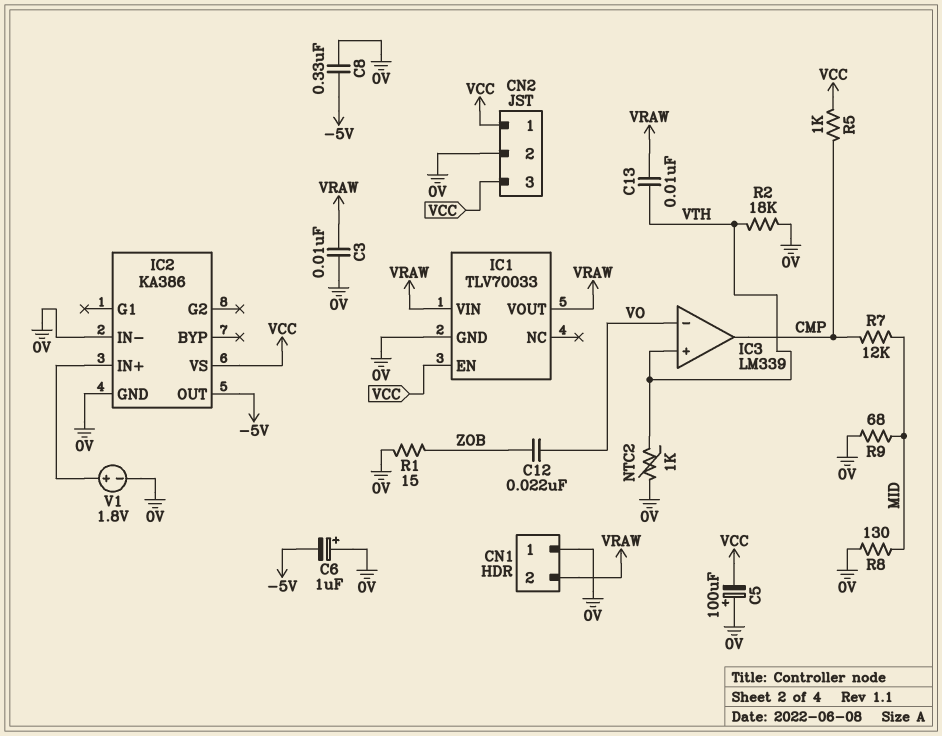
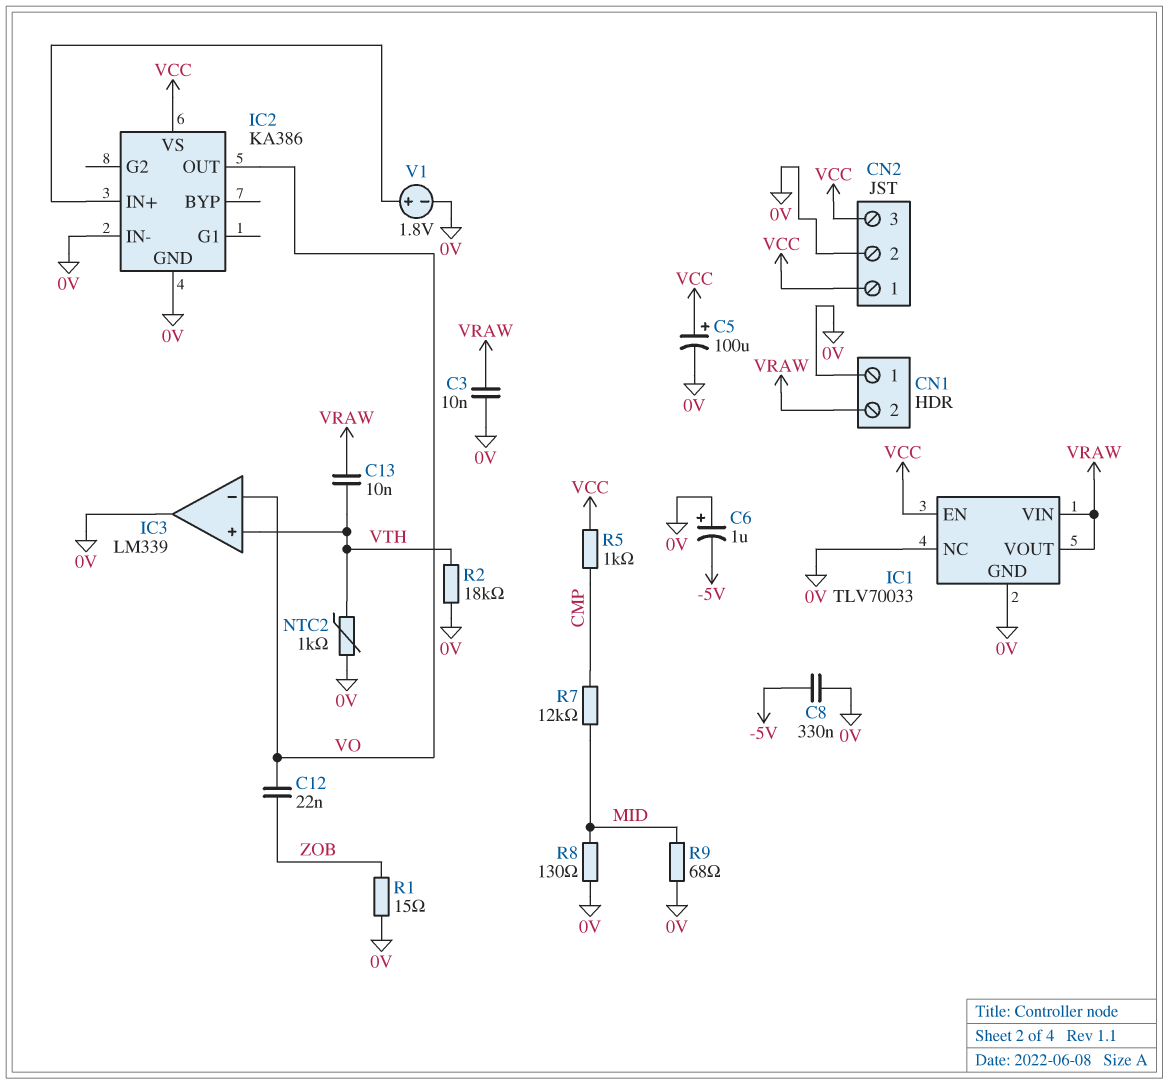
C5: 100uF (plus 0V, minus VCC) -> 100uF (plus VCC, minus 0V)
IC1 pin NC: none -> 0V
IC2 pin OUT: -5V -> VO
IC3 pin out: CMP -> 0V

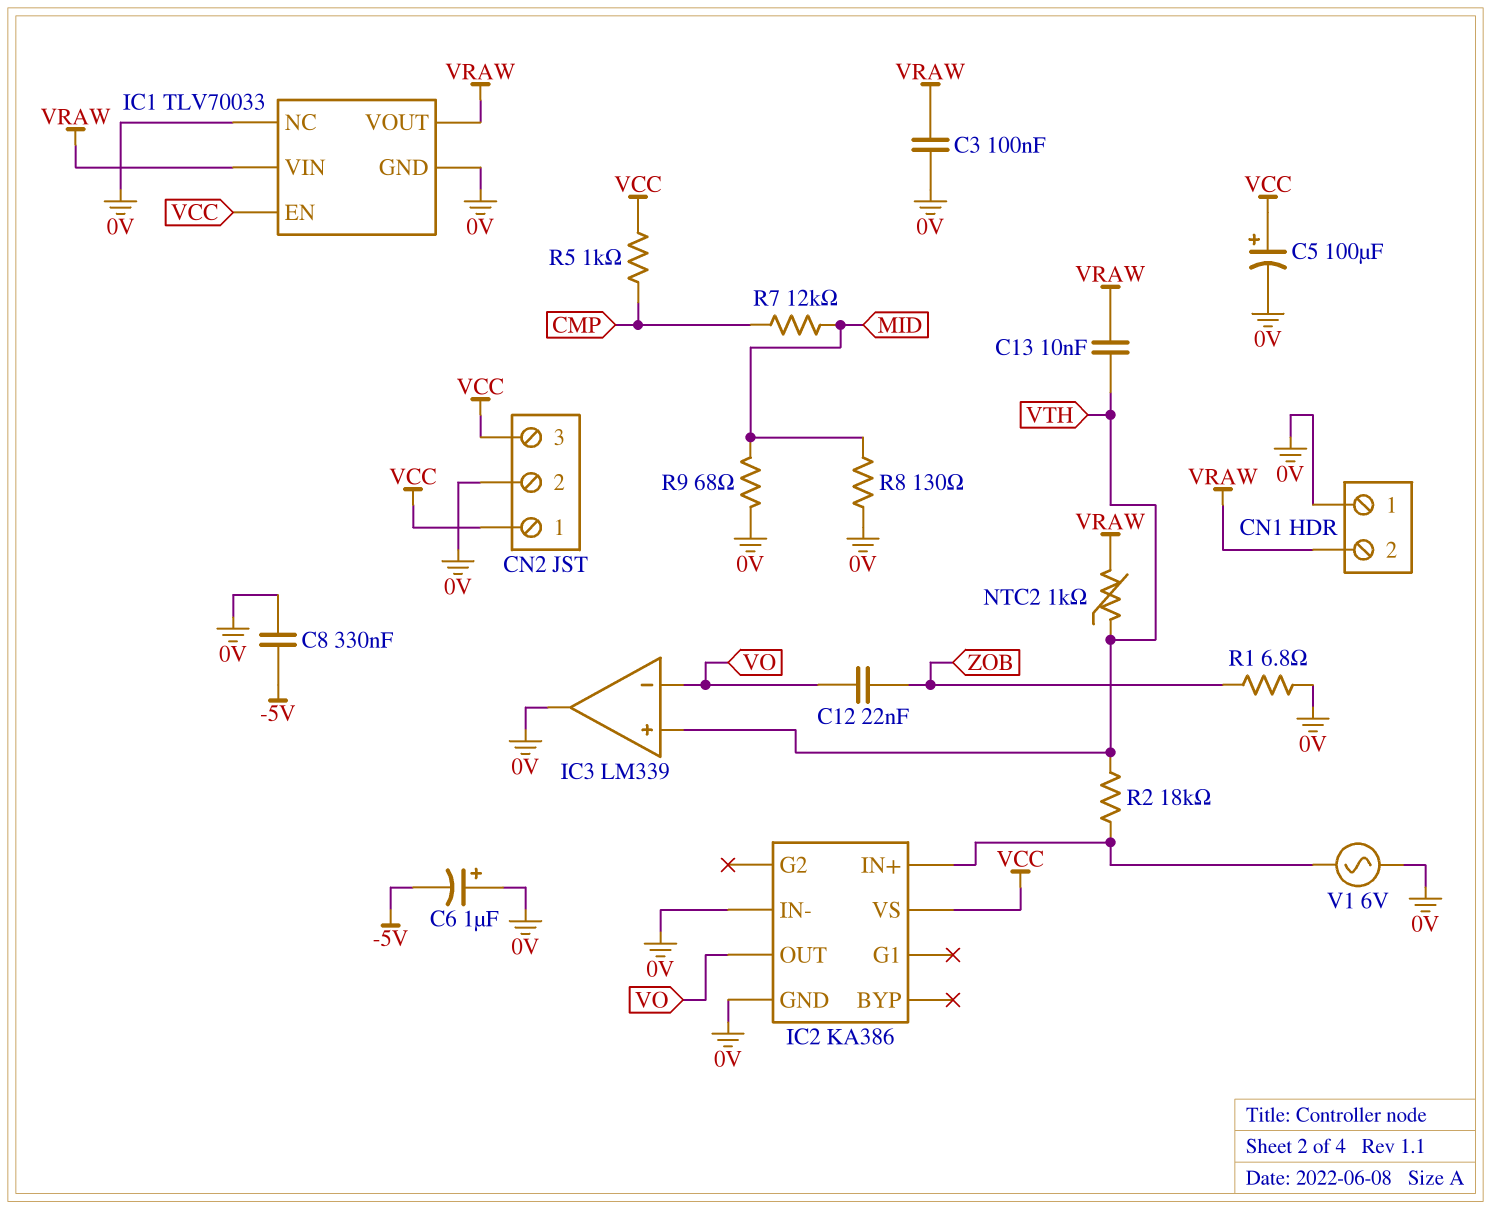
C3: 10nF (0V, VRAW) -> 100nF (0V, VRAW)
NTC2: 1k (0V, VTH) -> 1k (VRAW, VTH)
R1: 15 (0V, ZOB) -> 6.8 (0V, ZOB)
R2: 18k (0V, VTH) -> 18k (IC2/IN+, VTH)
V1: 1.8V (plus IC2/IN+, minus 0V) -> AC 6V (0V, IC2/IN+)

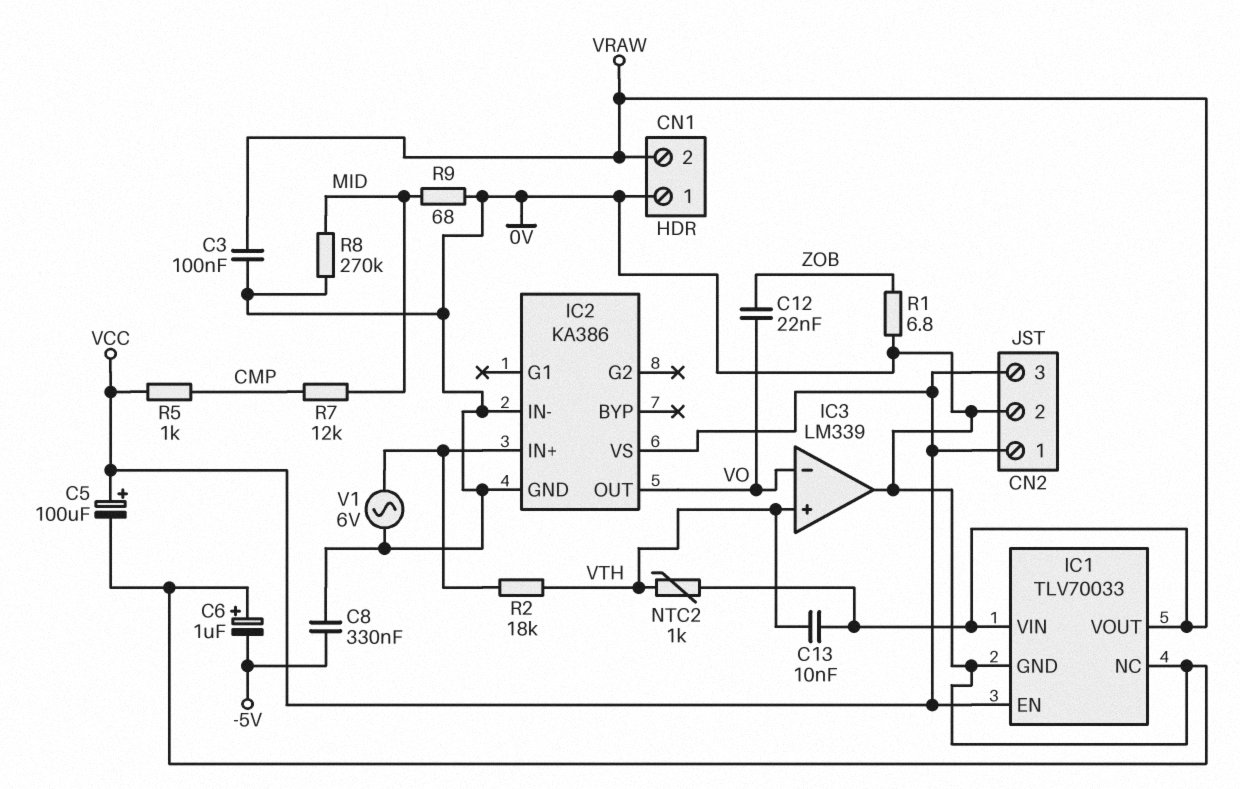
R8: 130 (0V, MID) -> 270k (0V, MID)

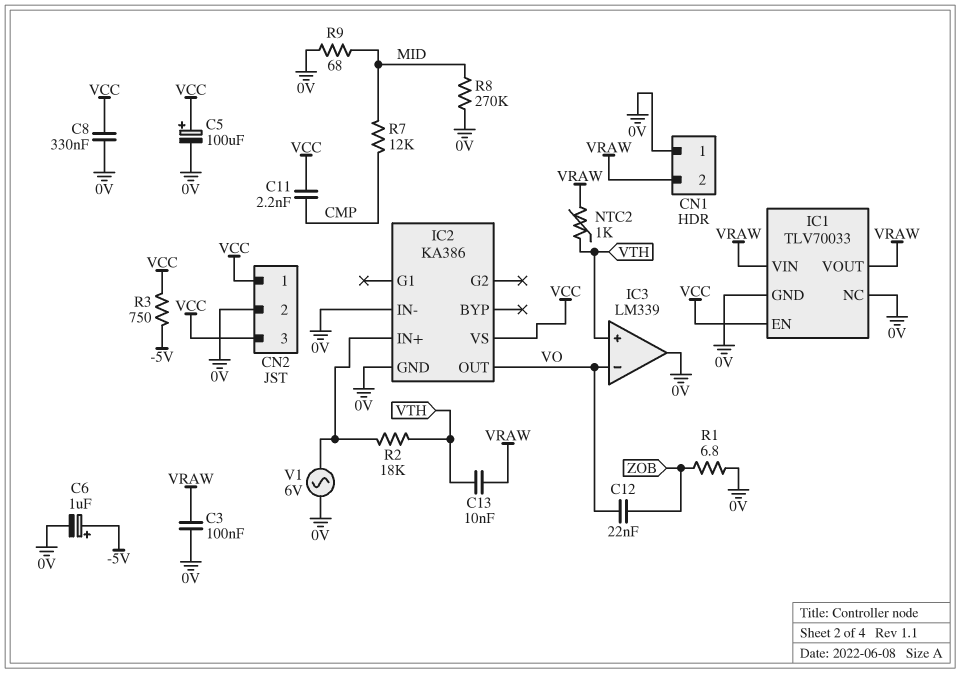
C6: 1uF (plus 0V, minus -5V) -> 1uF (plus -5V, minus 0V)
C8: 330nF (-5V, 0V) -> 330nF (0V, VCC)
C11: none -> 2.2nF (CMP, VCC)
R3: none -> 750 (-5V, VCC)
R5: 1k (CMP, VCC) -> none

